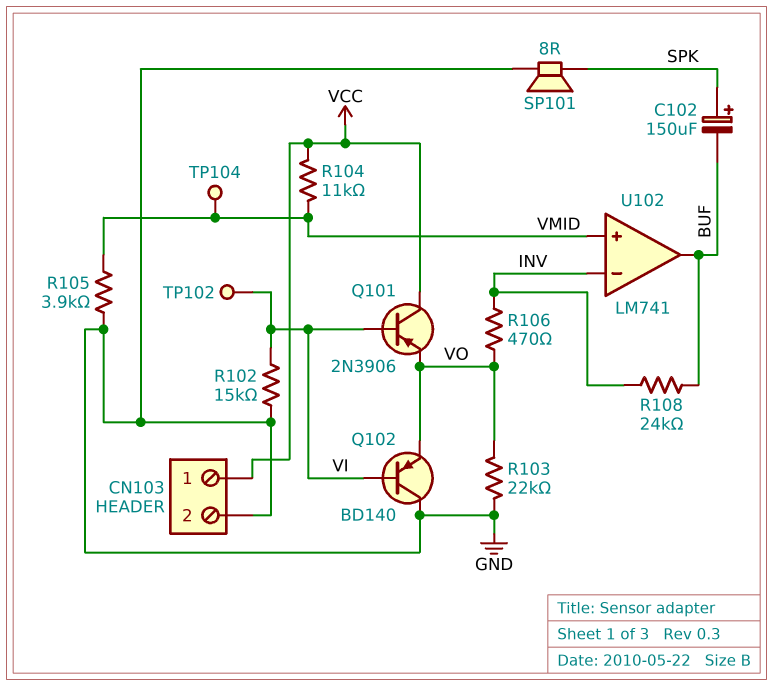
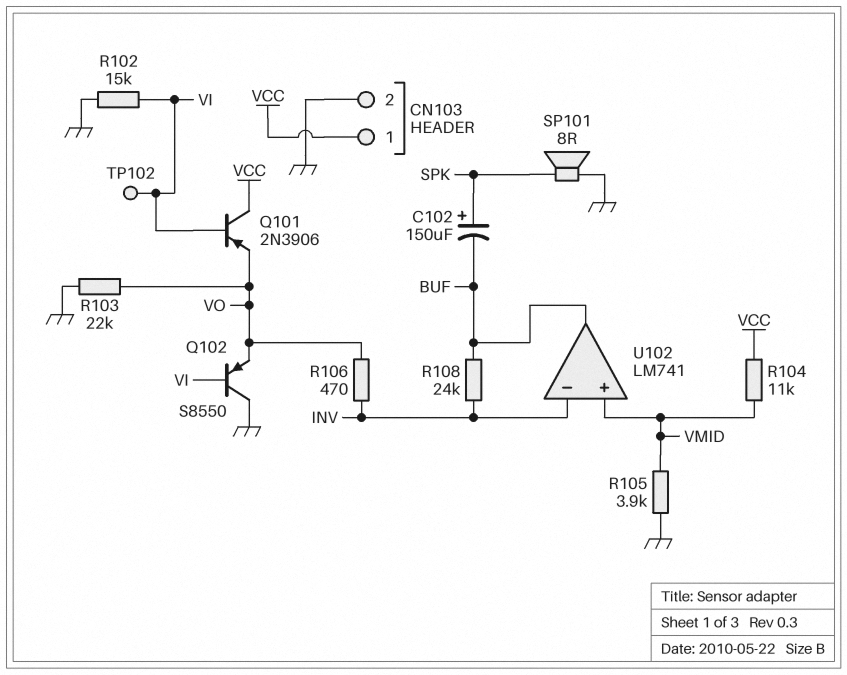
Q102: PNP BD140 (B VI, C GND, E VO) -> PNP S8550 (B VI, C GND, E VO)
TP104: test point (VMID) -> none

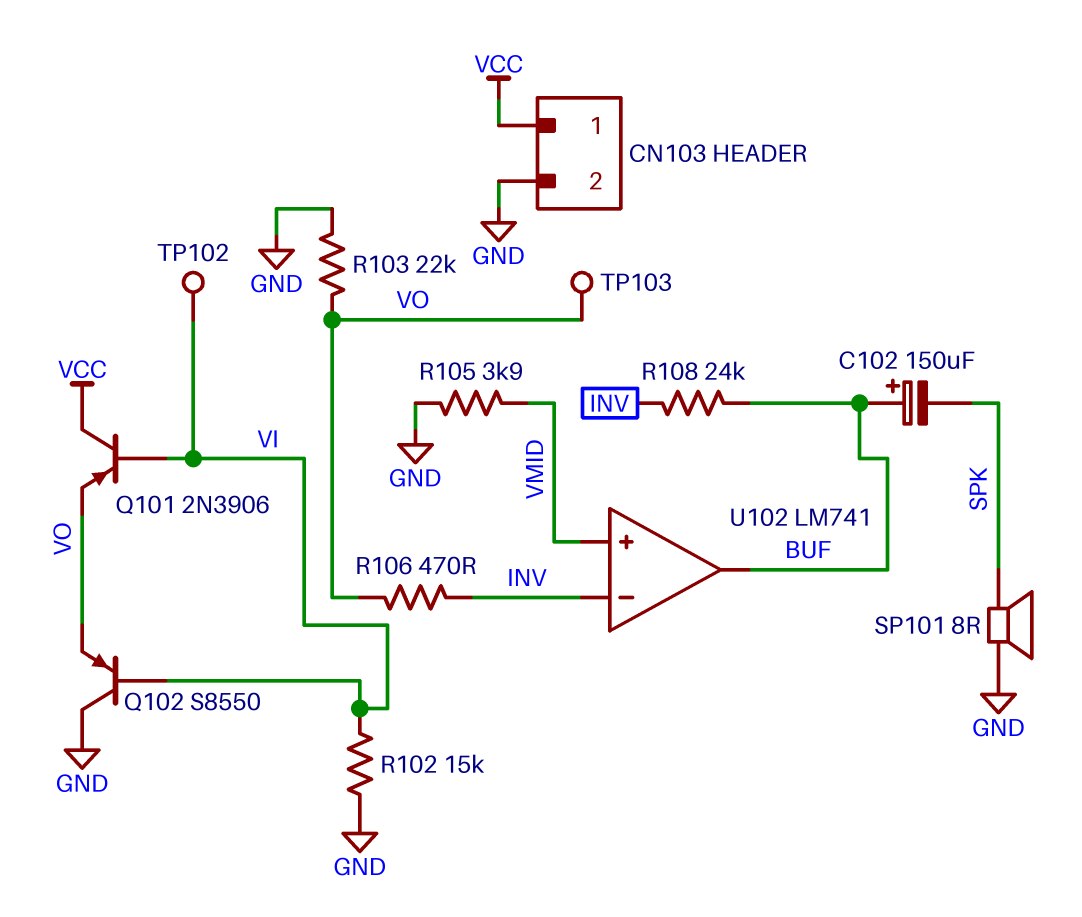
C102: 150uF (plus SPK, minus BUF) -> 150uF (plus BUF, minus SPK)
R104: 11k (VCC, VMID) -> none
TP103: none -> test point (VO)

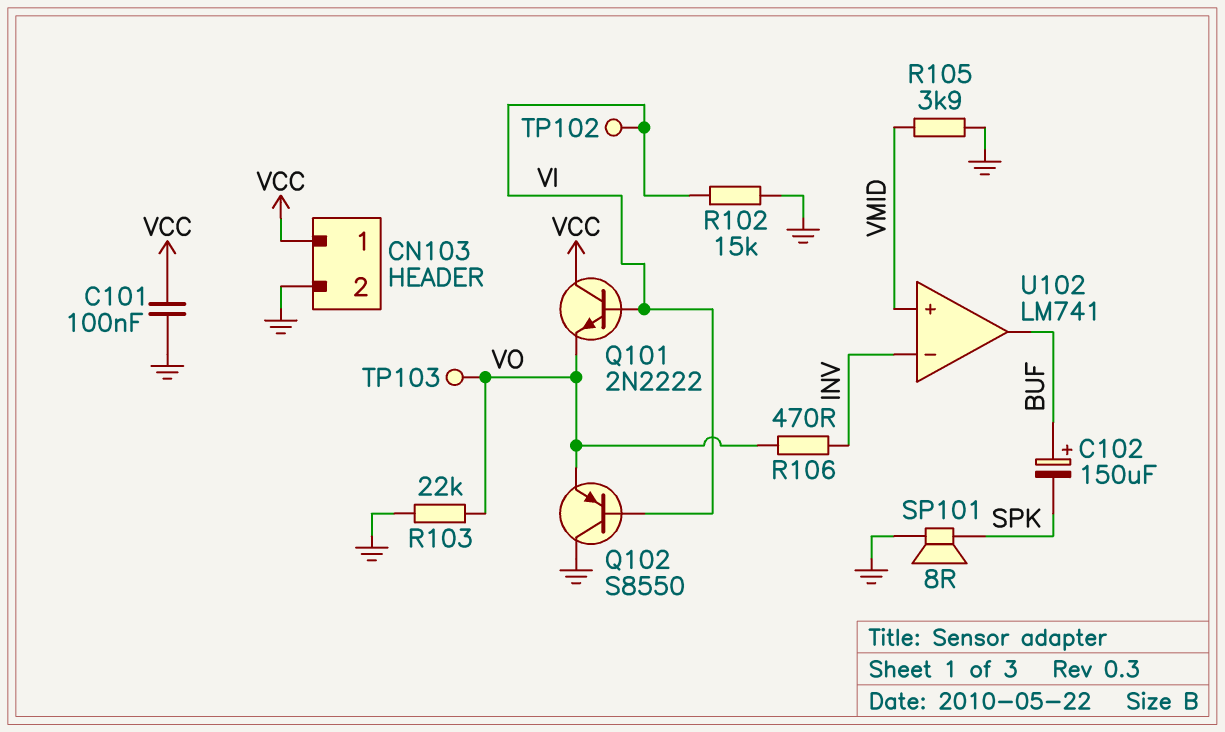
C101: none -> 100nF (GND, VCC)
Q101: PNP 2N3906 (B VI, C VCC, E VO) -> NPN 2N2222 (B VI, C VCC, E VO)
R108: 24k (BUF, INV) -> none

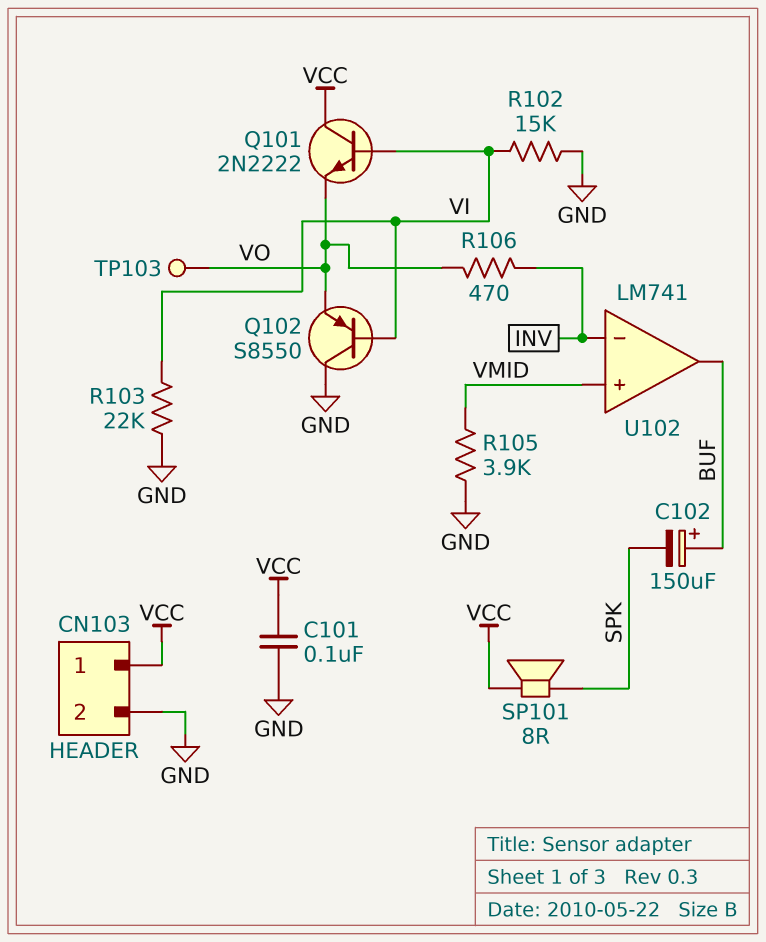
R103: 22k (GND, VO) -> 22k (GND, VI)
SP101: speaker 8R (GND, SPK) -> speaker 8R (SPK, VCC)
TP102: test point (VI) -> none

